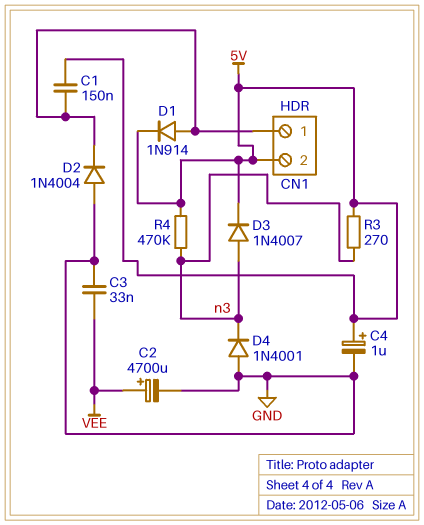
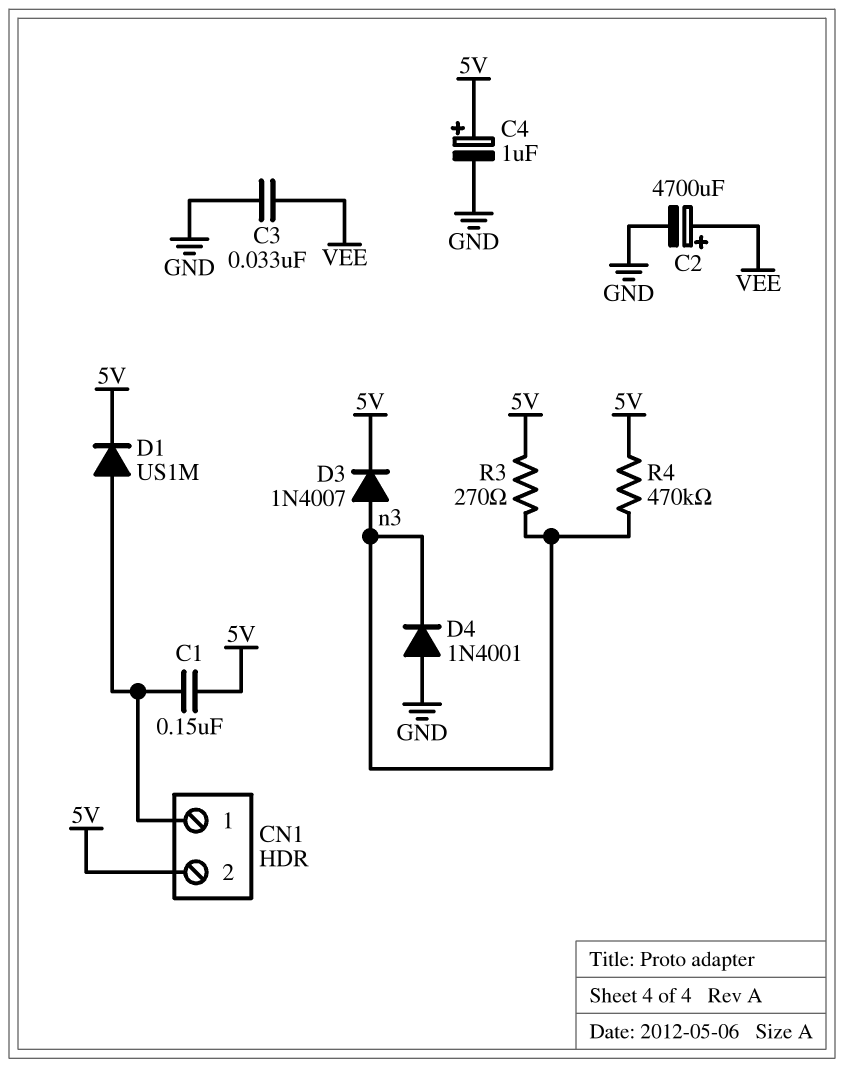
D1: diode 1N914 (A CN1/1, K 5V) -> diode US1M (A CN1/1, K 5V)
D2: diode 1N4004 (A GND, K CN1/1) -> none

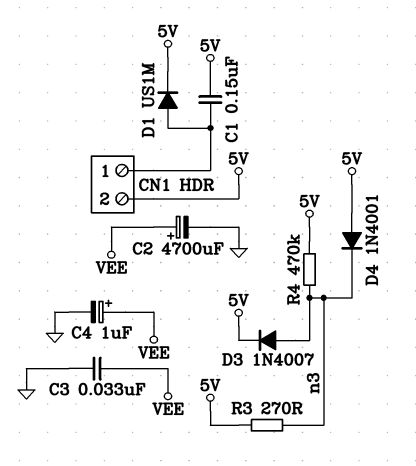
C4: 1uF (plus 5V, minus GND) -> 1uF (plus VEE, minus GND)
D4: diode 1N4001 (A GND, K n3) -> diode 1N4001 (A 5V, K n3)

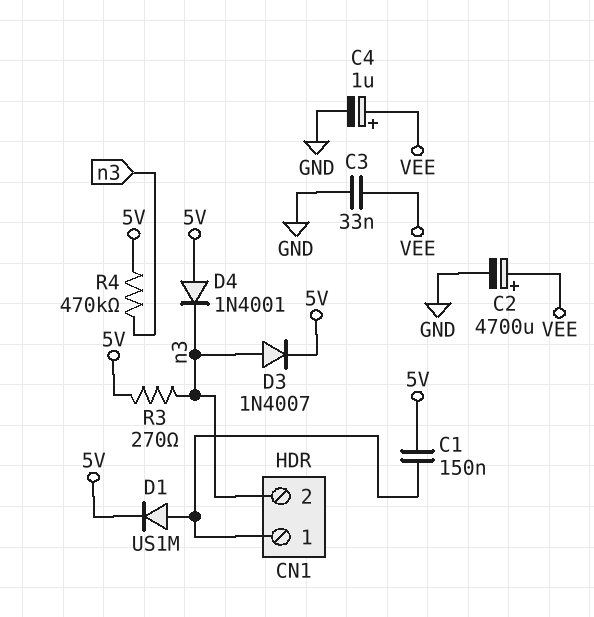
CN1 pin 2: 5V -> n3

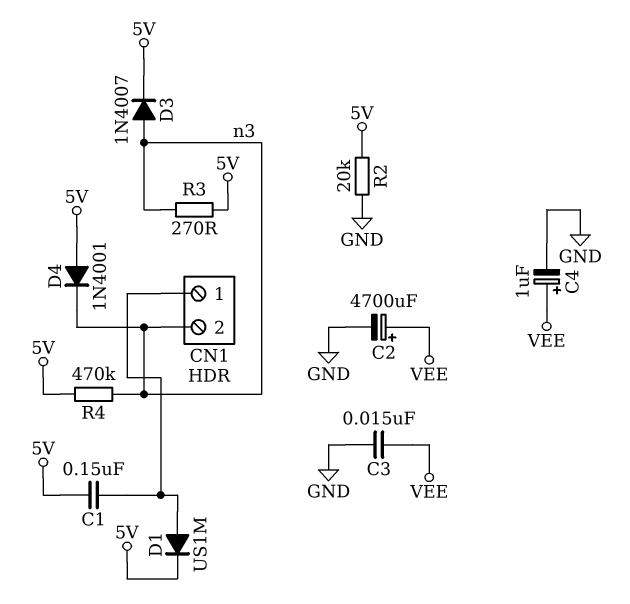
C3: 33nF (GND, VEE) -> 15nF (GND, VEE)
R2: none -> 20k (5V, GND)

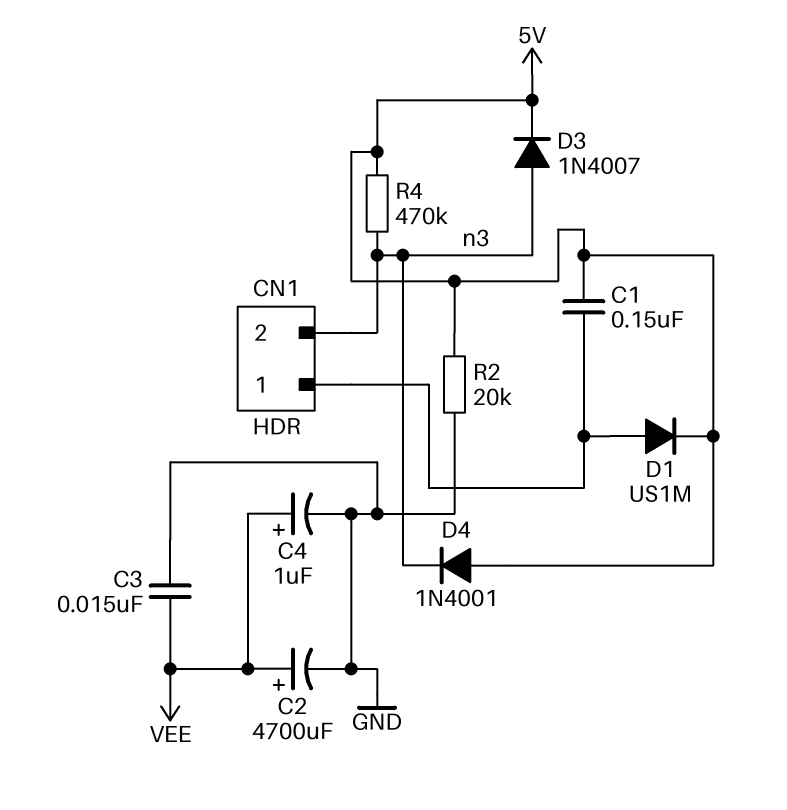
R3: 270 (5V, n3) -> none

